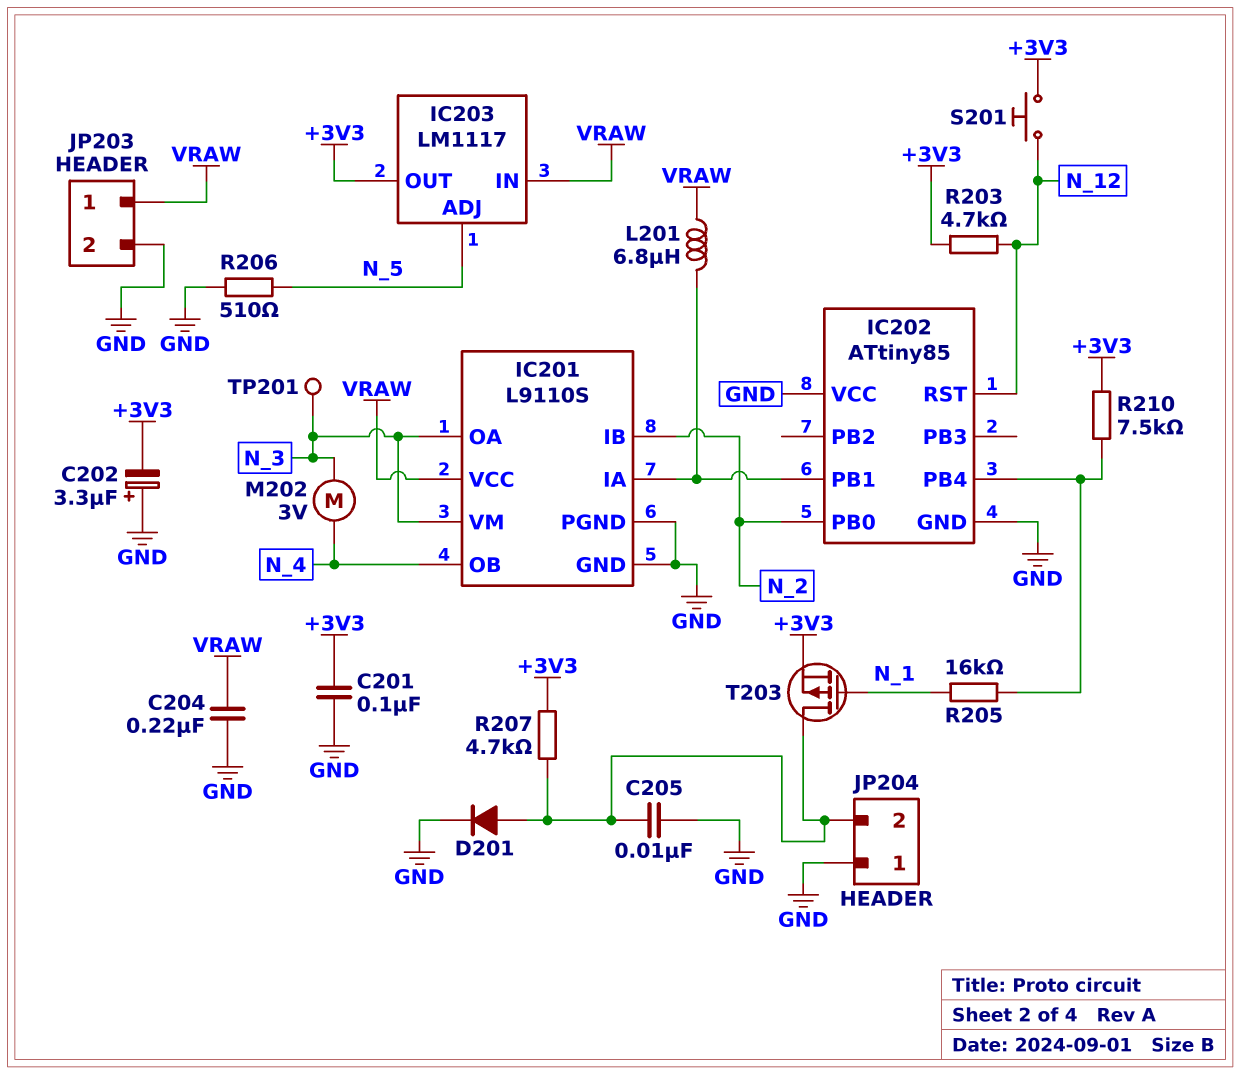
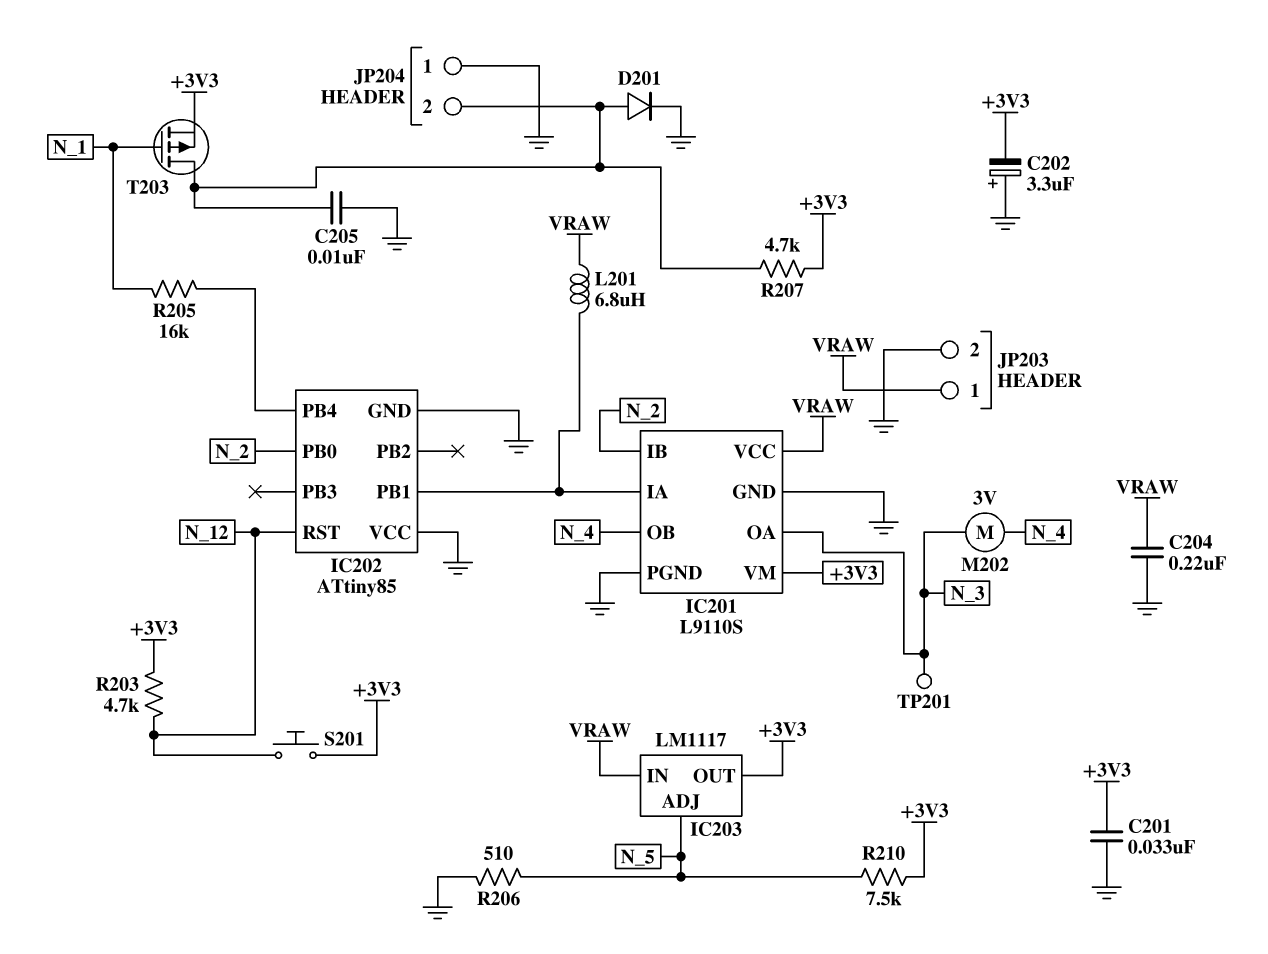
C201: 100nF (+3V3, GND) -> 33nF (+3V3, GND)
IC201 pin VM: N_3 -> +3V3
R210: 7.5k (+3V3, IC202/PB4) -> 7.5k (+3V3, N_5)

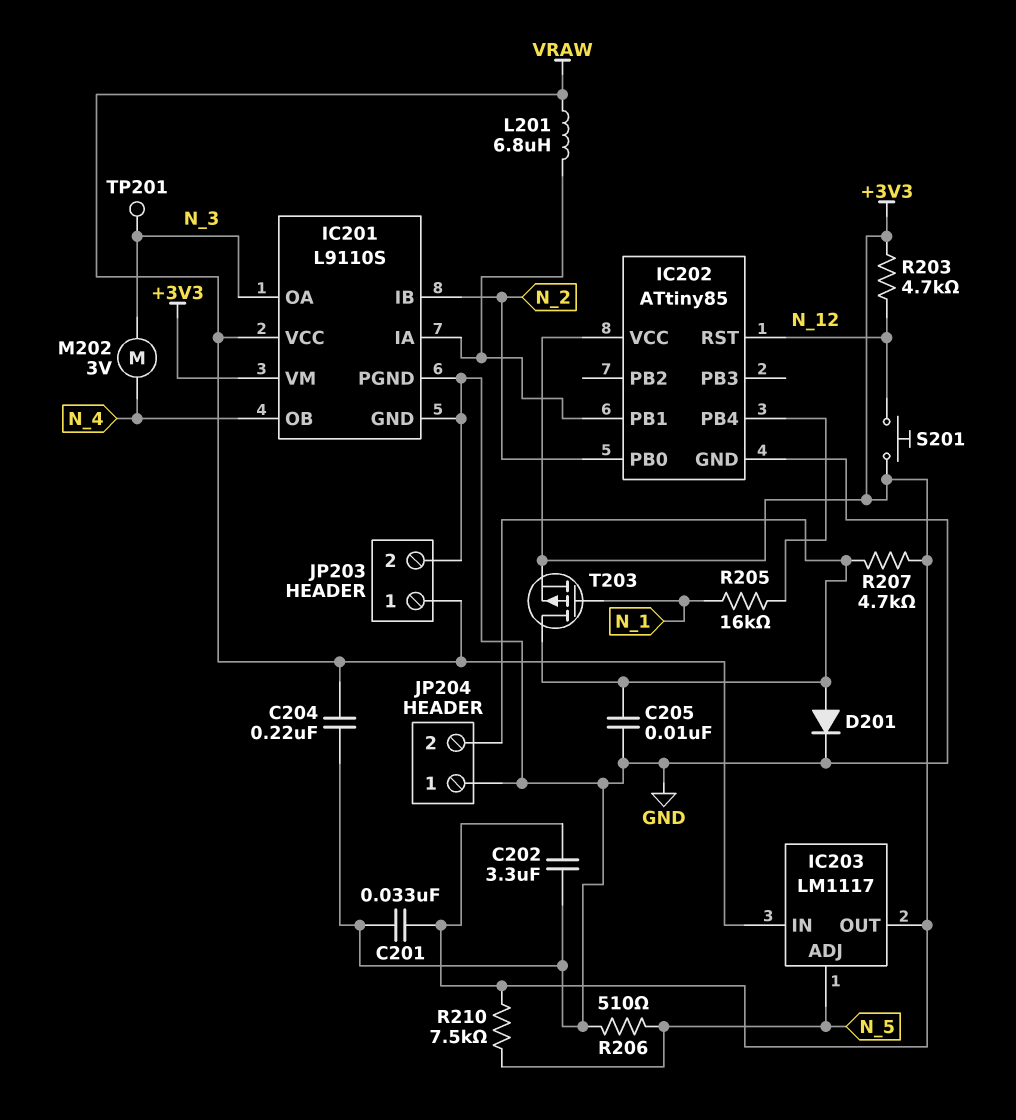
C202: 3.3uF (plus GND, minus +3V3) -> 3.3uF (+3V3, GND)
IC202 pin VCC: GND -> +3V3

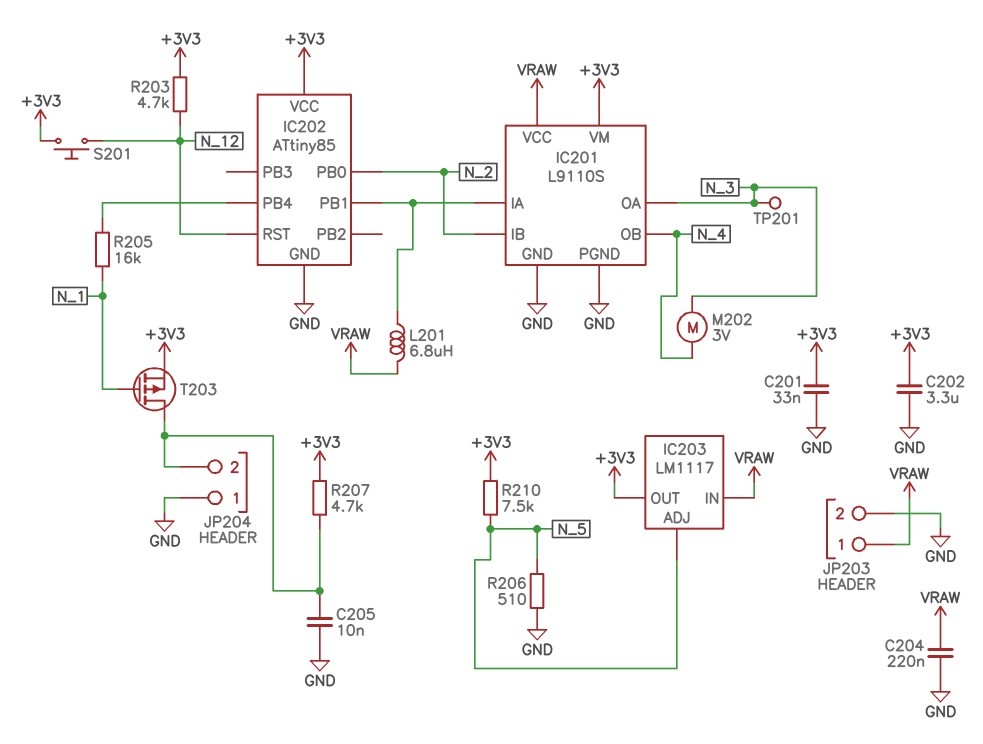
D201: diode (A JP204/2, K GND) -> none

